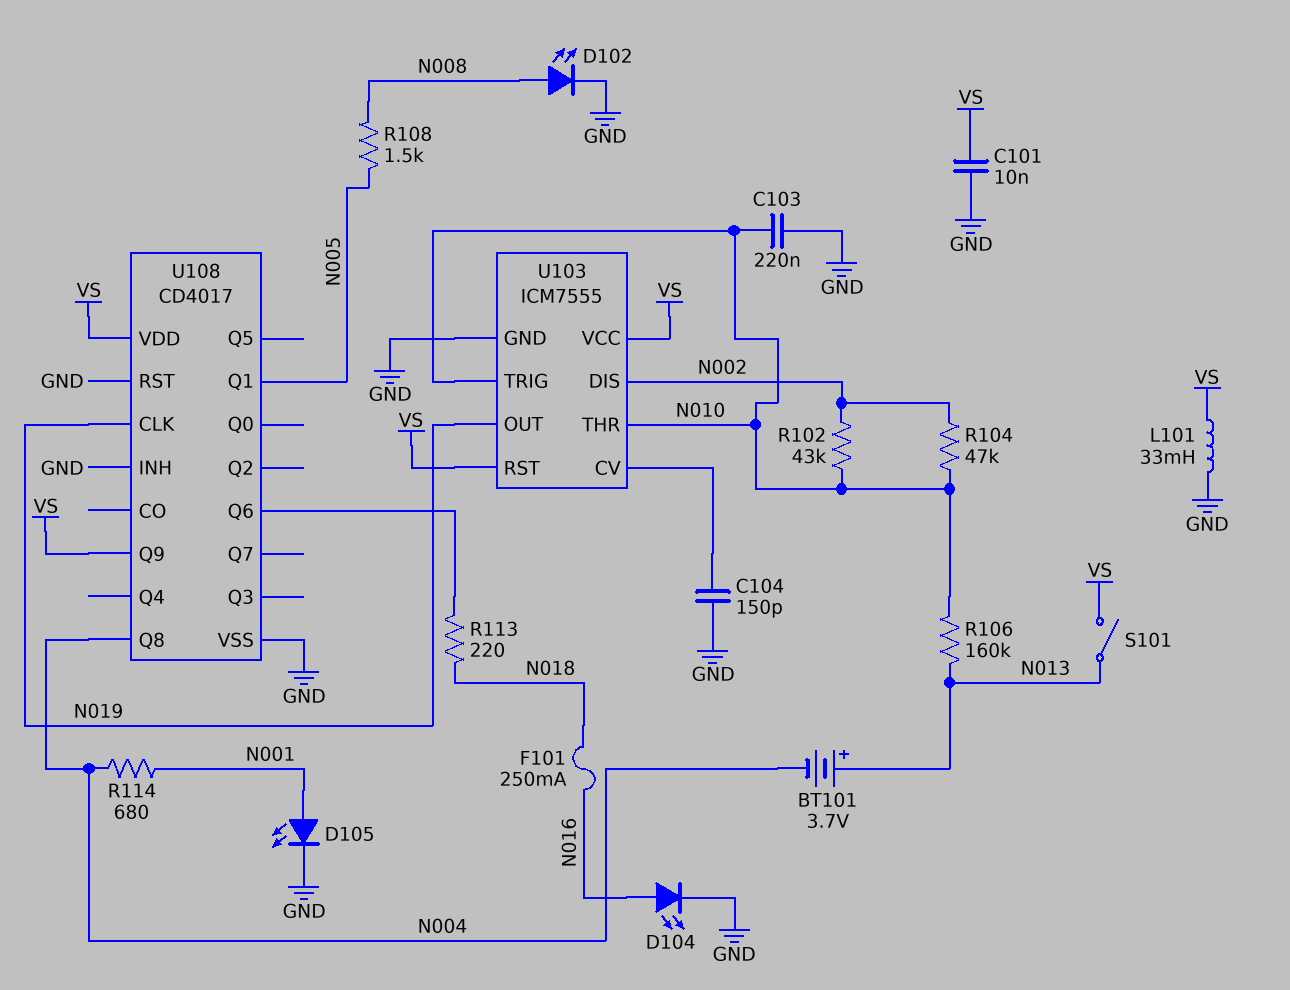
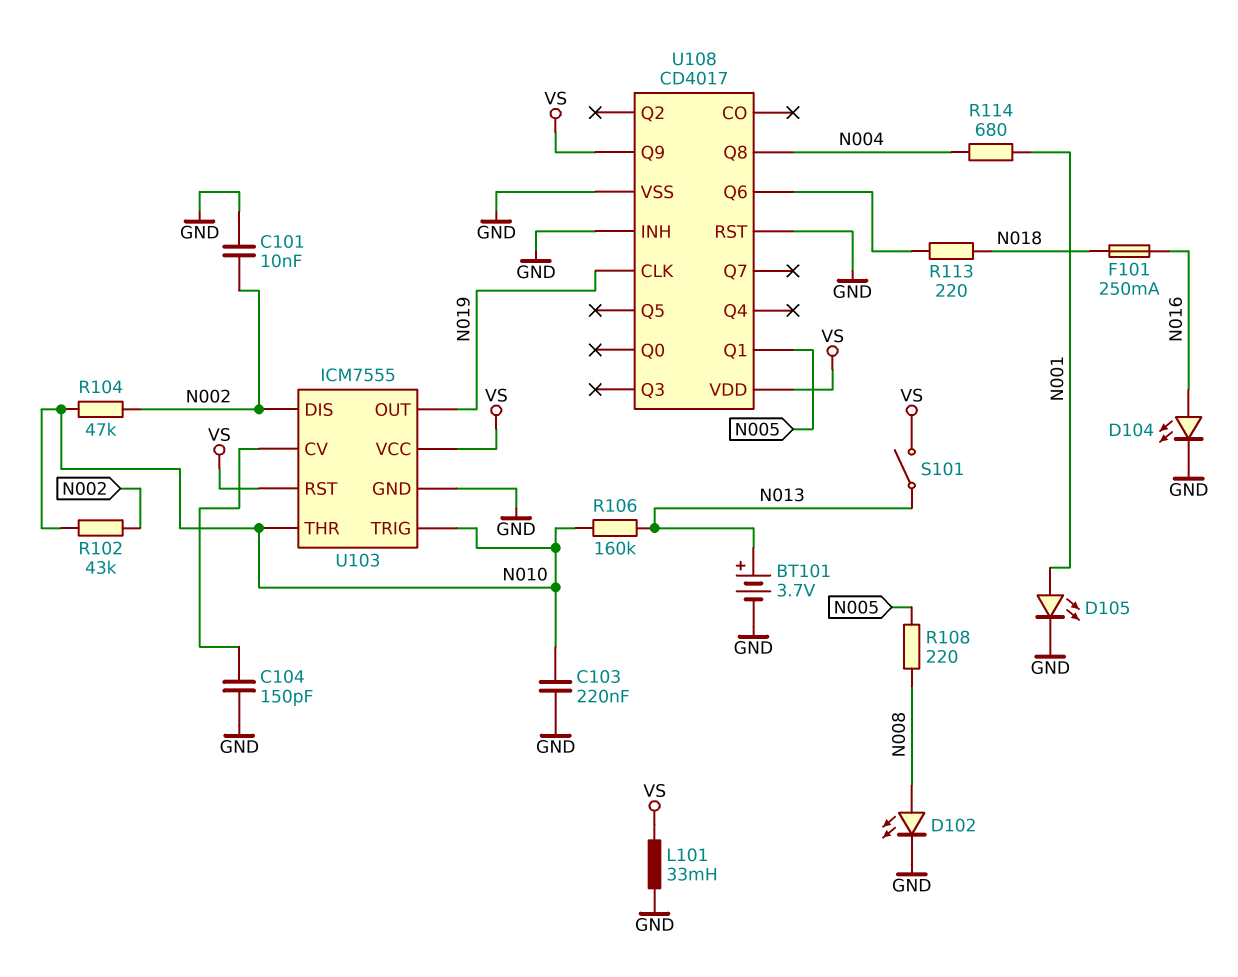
BT101: 3.7V (plus N013, minus N004) -> 3.7V (plus N013, minus GND)
C101: 10nF (GND, VS) -> 10nF (GND, N002)
R108: 1.5k (N005, N008) -> 220 (N005, N008)

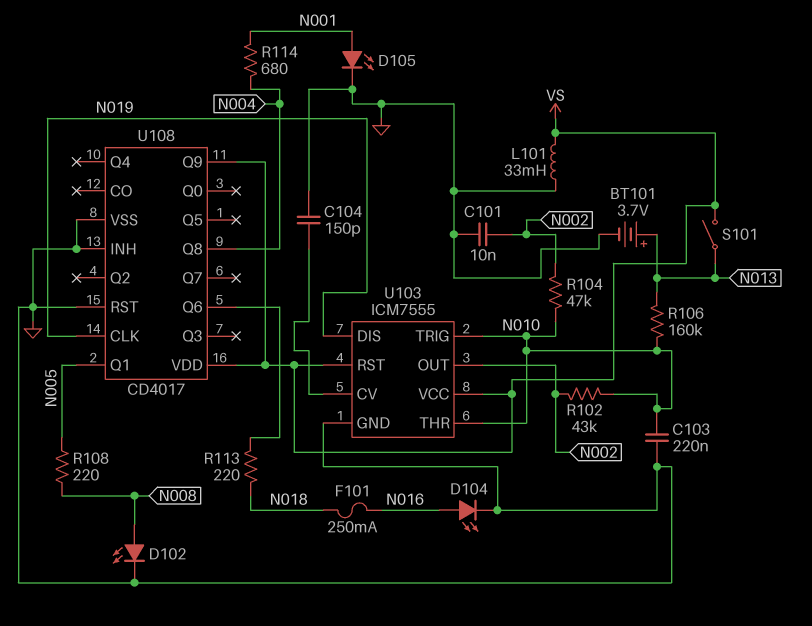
U103 pin DIS: N002 -> N019
U103 pin OUT: N019 -> N002

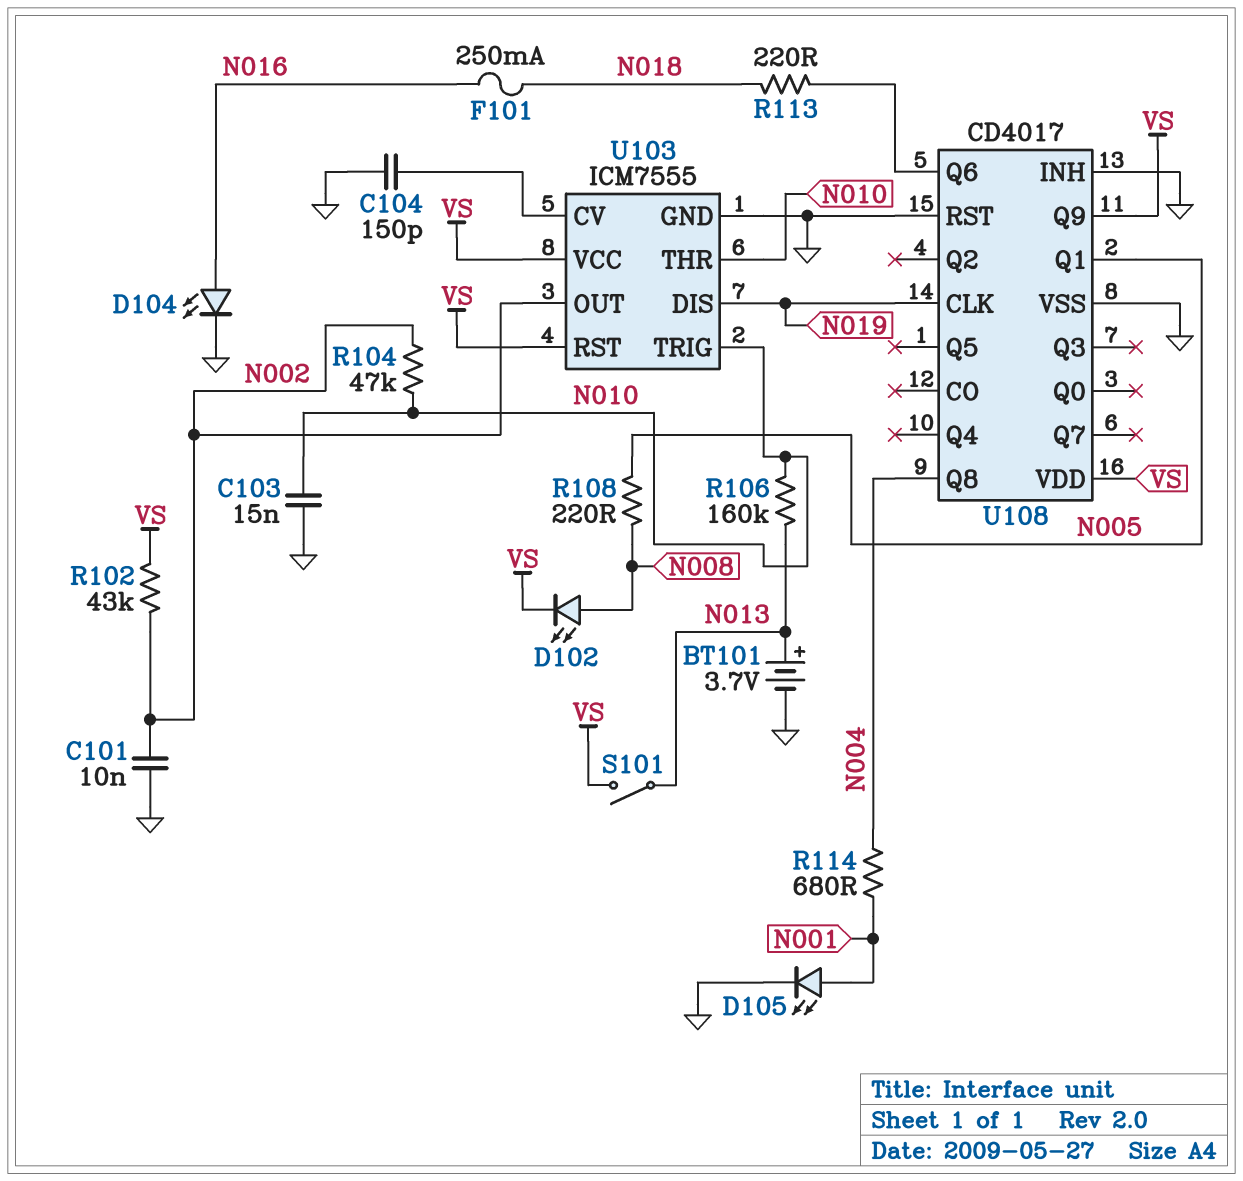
C103: 220nF (GND, N010) -> 15nF (GND, N010)
D102: LED (A N008, K GND) -> LED (A N008, K VS)
L101: 33mH (GND, VS) -> none
R102: 43k (N002, N010) -> 43k (N002, VS)

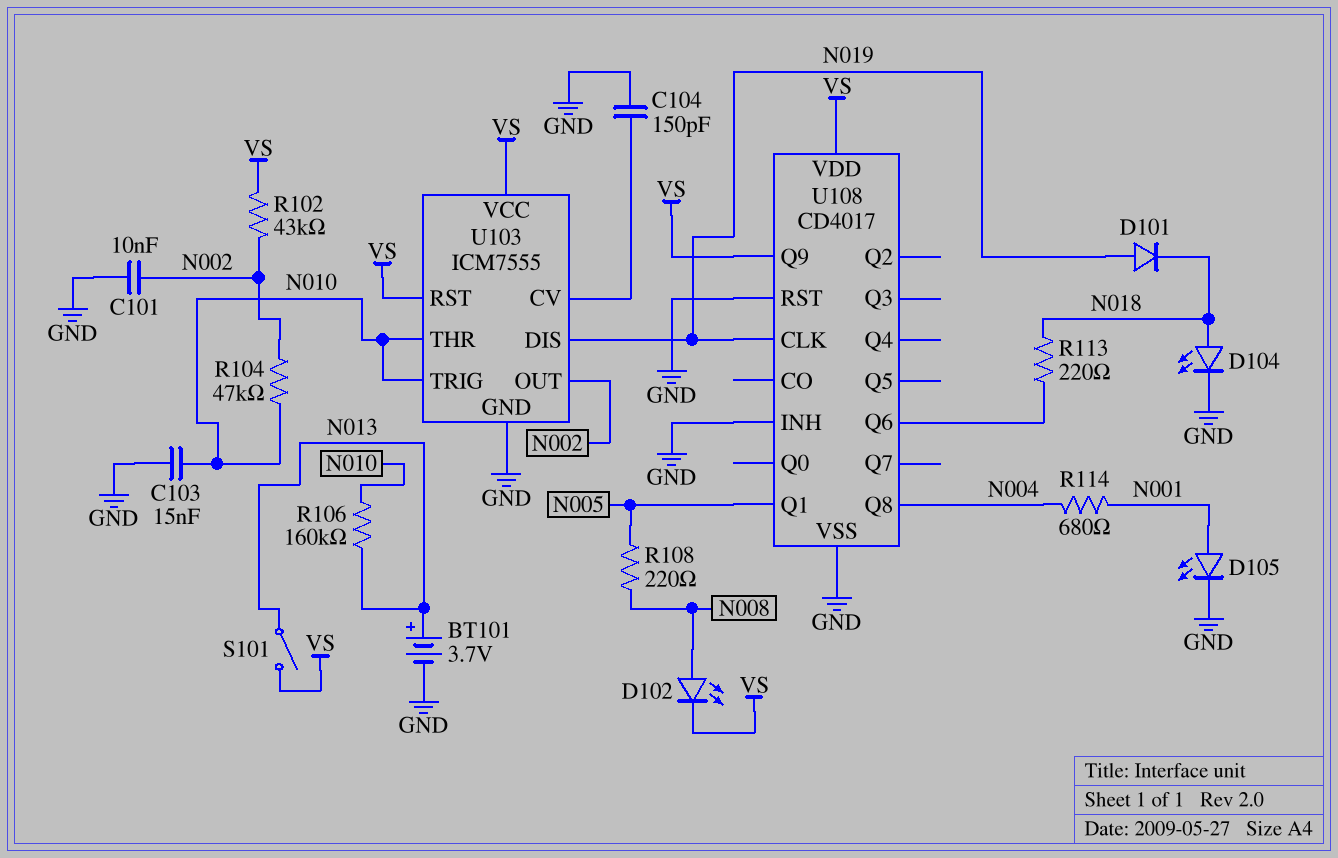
D101: none -> diode (A N019, K N018)
D104: LED (A N016, K GND) -> LED (A N018, K GND)
F101: 250mA (N016, N018) -> none

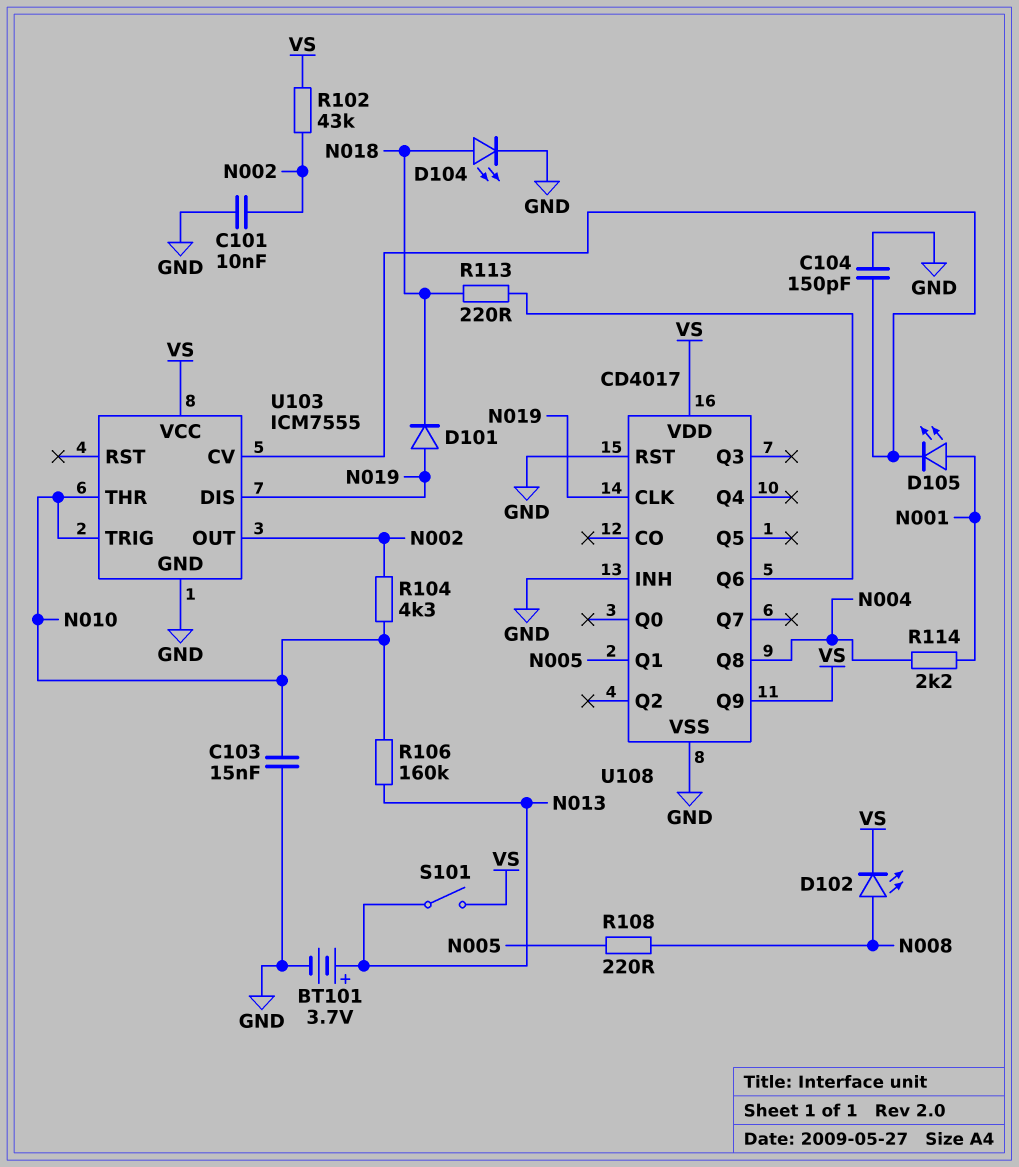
D105: LED (A N001, K GND) -> LED (A N001, K U103/CV)
R104: 47k (N002, N010) -> 4.3k (N002, N010)
R114: 680 (N001, N004) -> 2.2k (N001, N004)
U103 pin RST: VS -> none

